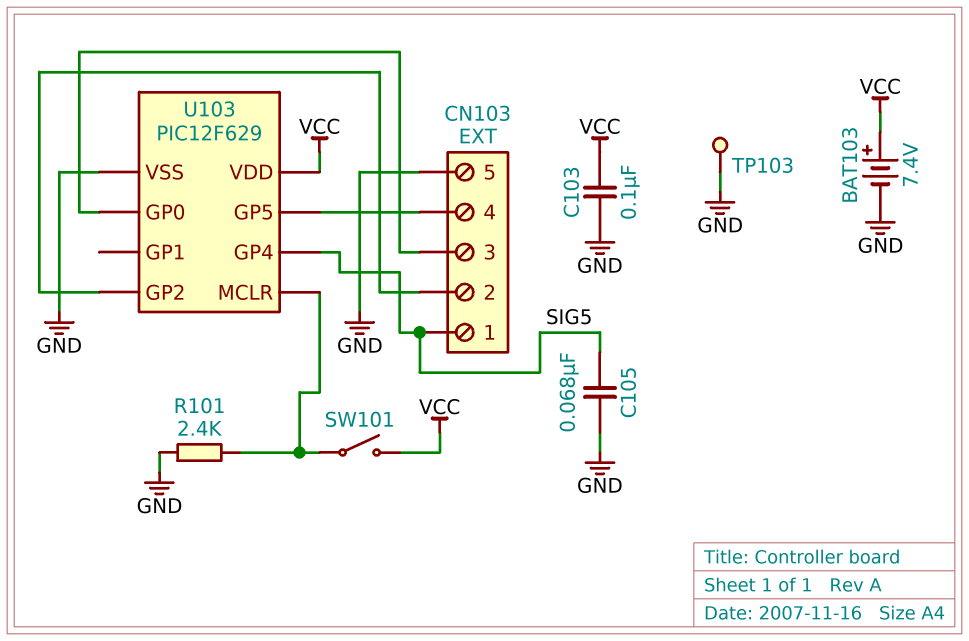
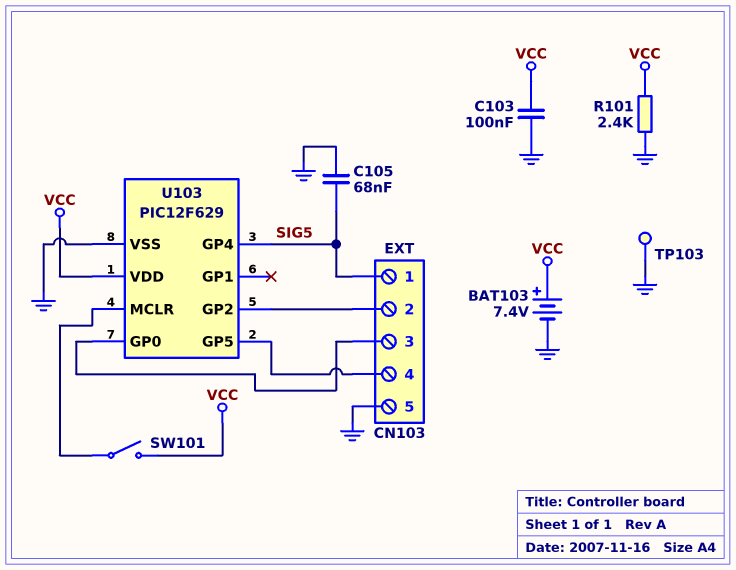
R101: 2.4k (GND, U103/MCLR) -> 2.4k (GND, VCC)

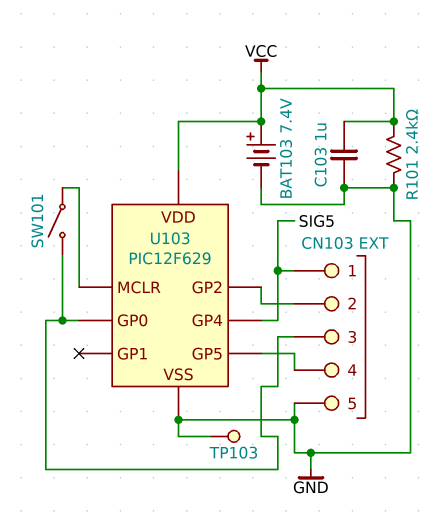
C103: 100nF (GND, VCC) -> 1uF (GND, VCC)
C105: 68nF (GND, SIG5) -> none
SW101: switch (U103/MCLR, VCC) -> switch (CN103/3, U103/MCLR)

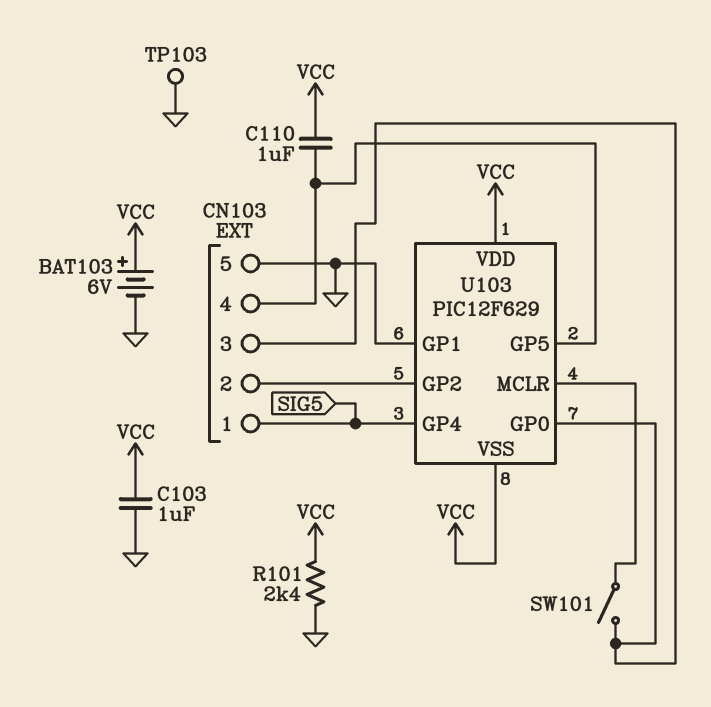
BAT103: 7.4V (plus VCC, minus GND) -> 6V (plus VCC, minus GND)
C110: none -> 1uF (CN103/4, VCC)
U103 pin GP1: none -> GND
U103 pin VSS: GND -> VCC

